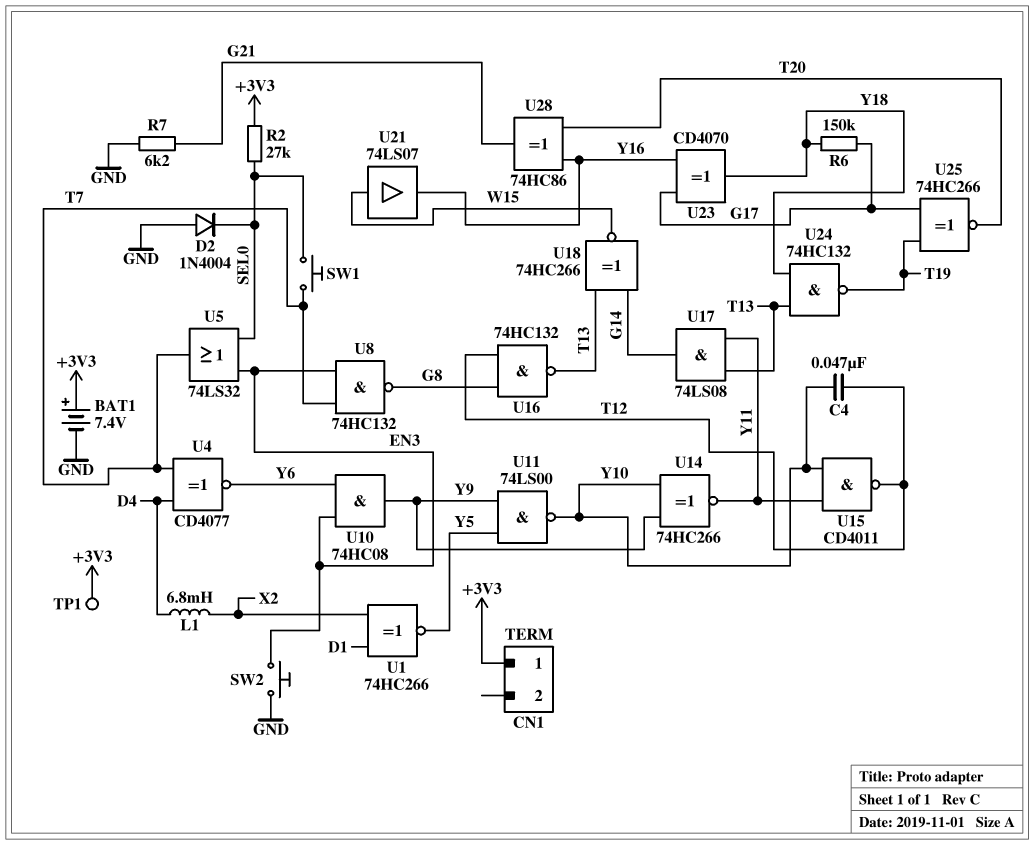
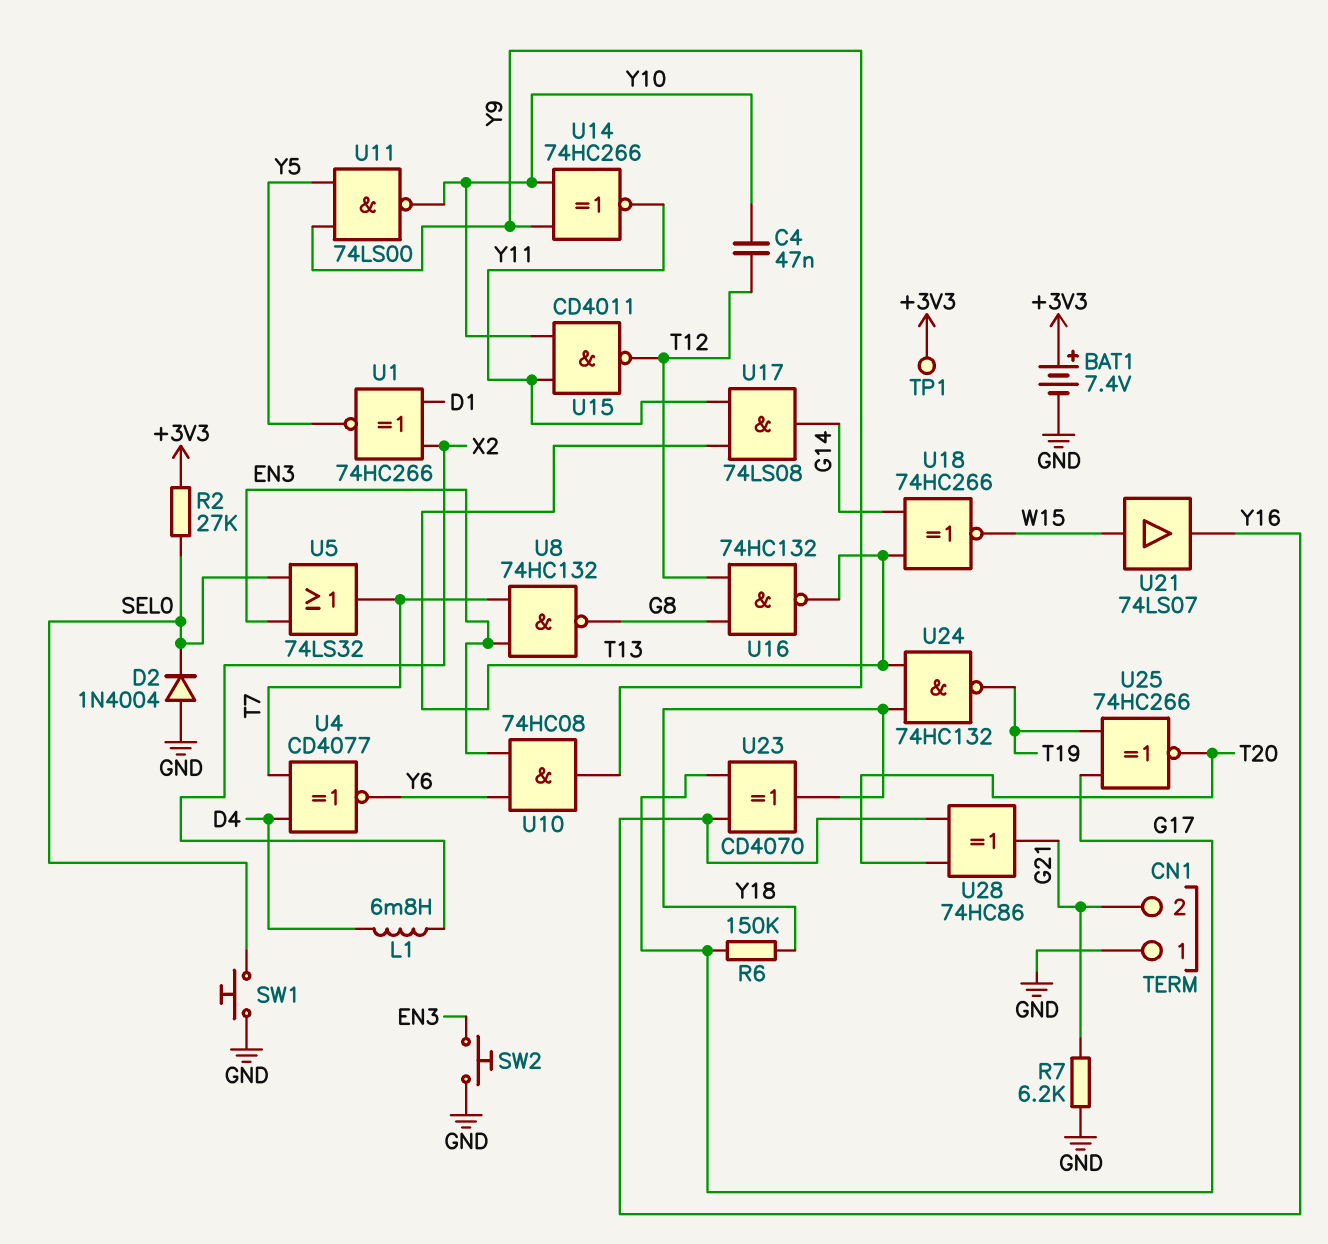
CN1 pin 1: +3V3 -> GND
CN1 pin 2: none -> G21
SW1: button (SEL0, T7) -> button (GND, SEL0)

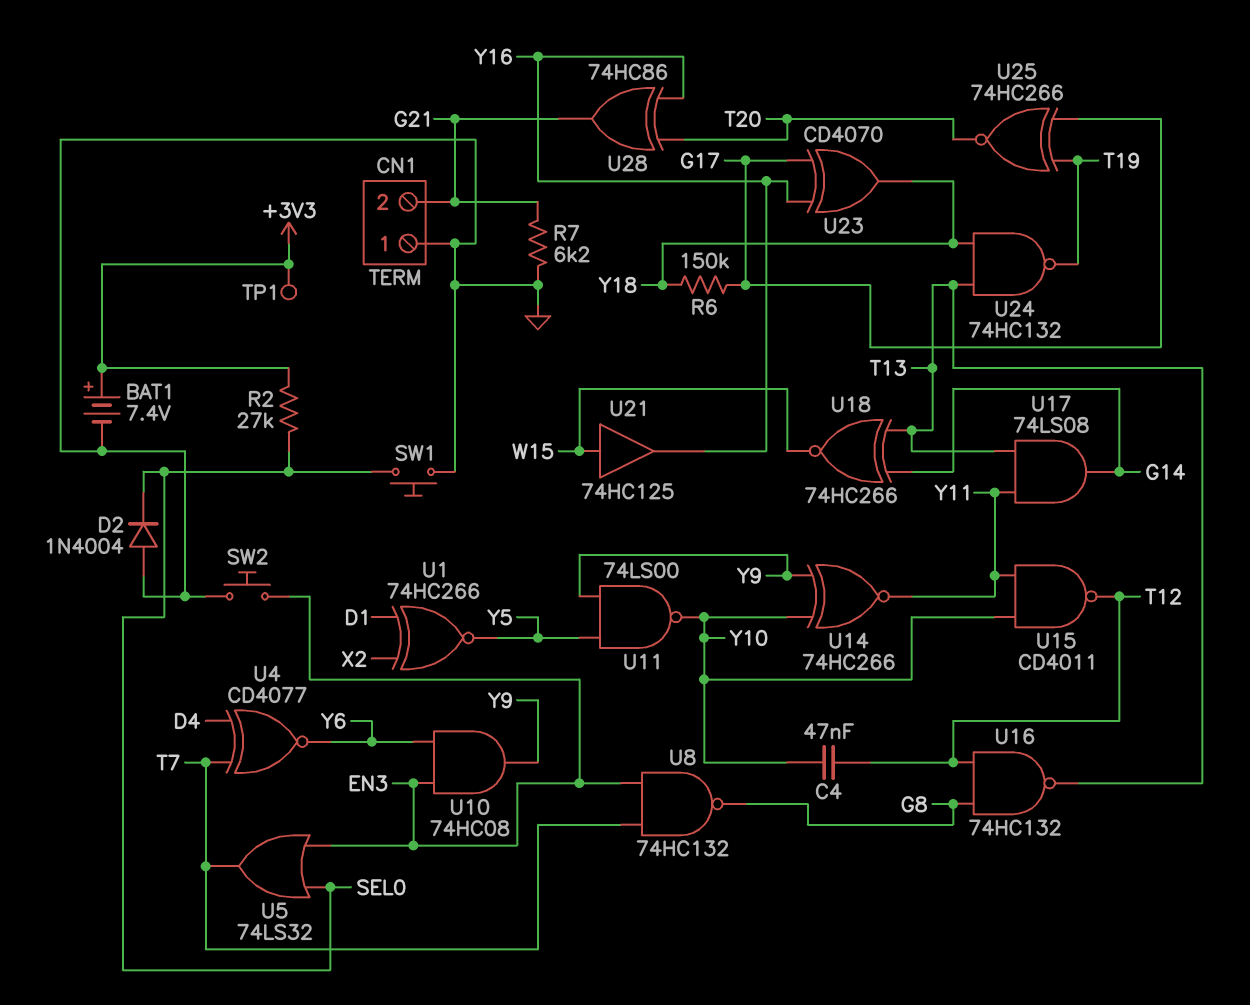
L1: 6.8mH (D4, X2) -> none
U21: buffer 74LS07 (in W15, out Y16) -> buffer 74HC125 (in W15, out Y16)

